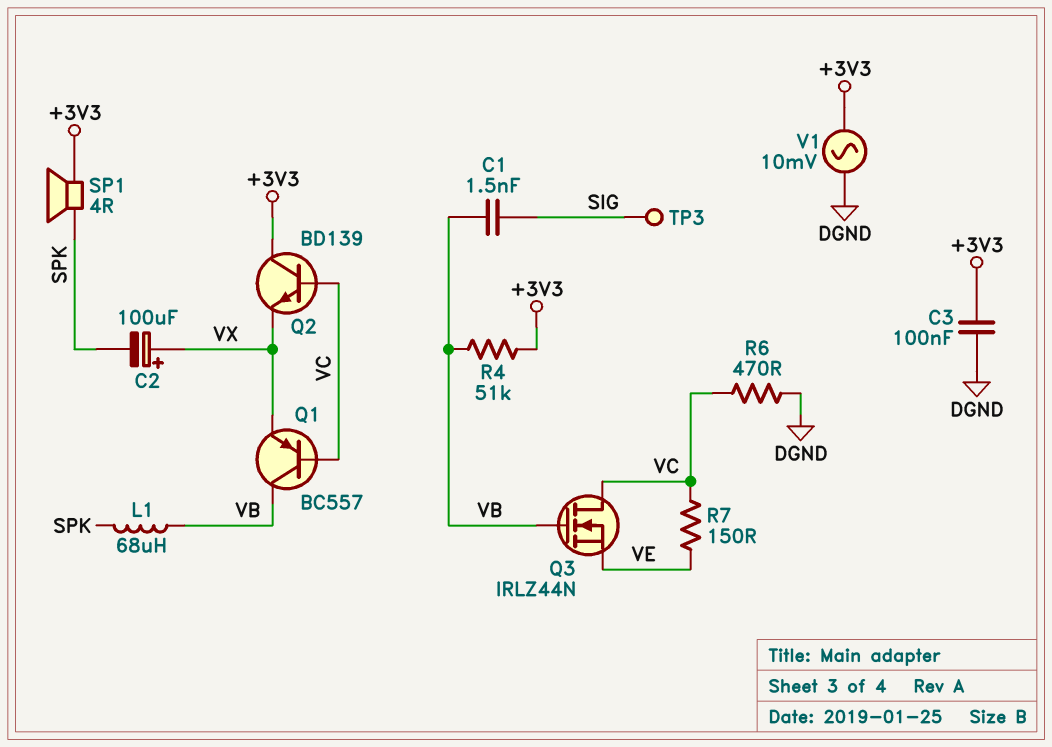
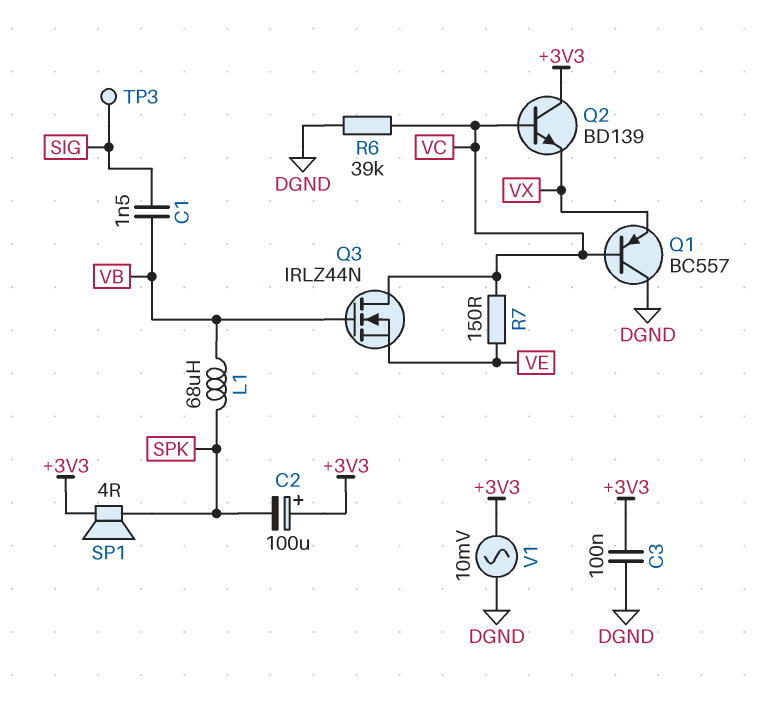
C2: 100uF (plus VX, minus SPK) -> 100uF (plus +3V3, minus SPK)
Q1: PNP BC557 (B VC, C VB, E VX) -> PNP BC557 (B VC, C DGND, E VX)
R4: 51k (+3V3, VB) -> none
R6: 470 (DGND, VC) -> 39k (DGND, VC)

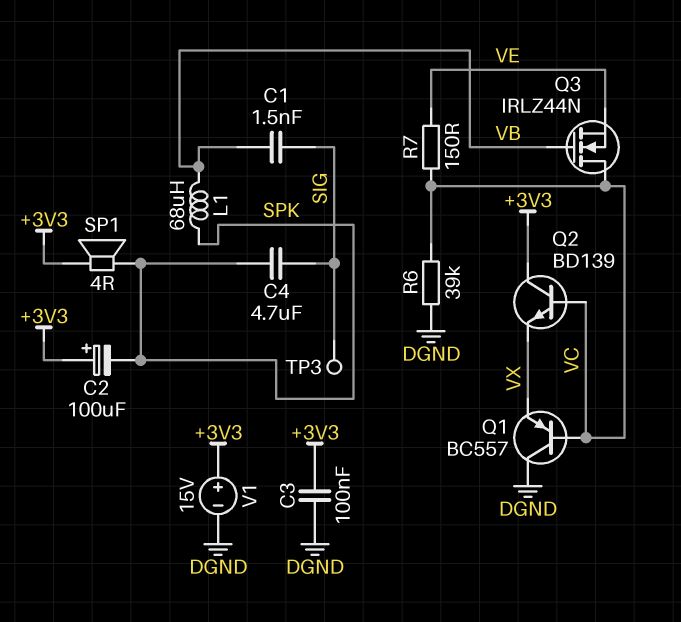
C4: none -> 4.7uF (SIG, SPK)
V1: AC 10mV (+3V3, DGND) -> 15V (plus +3V3, minus DGND)

